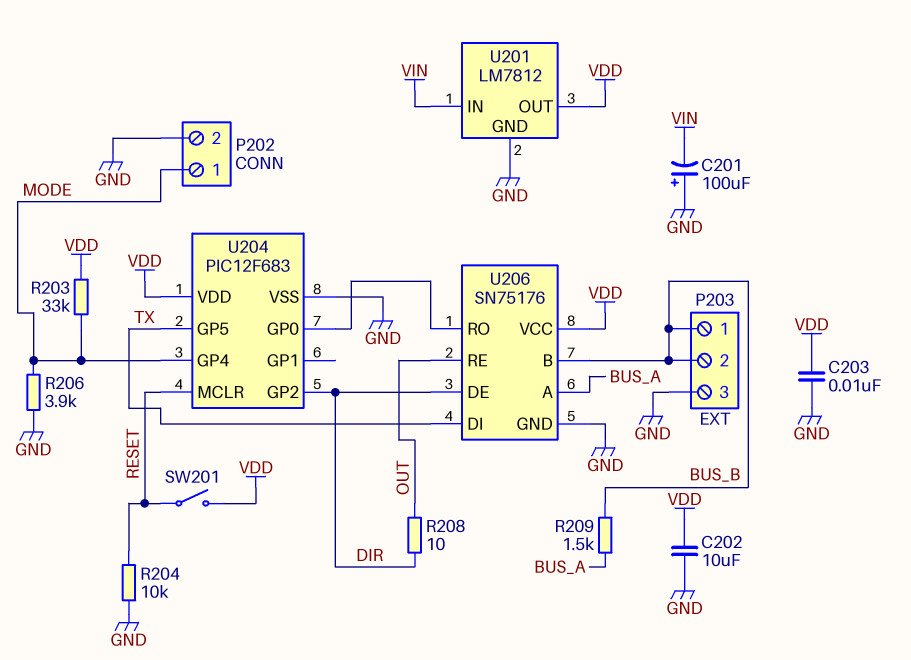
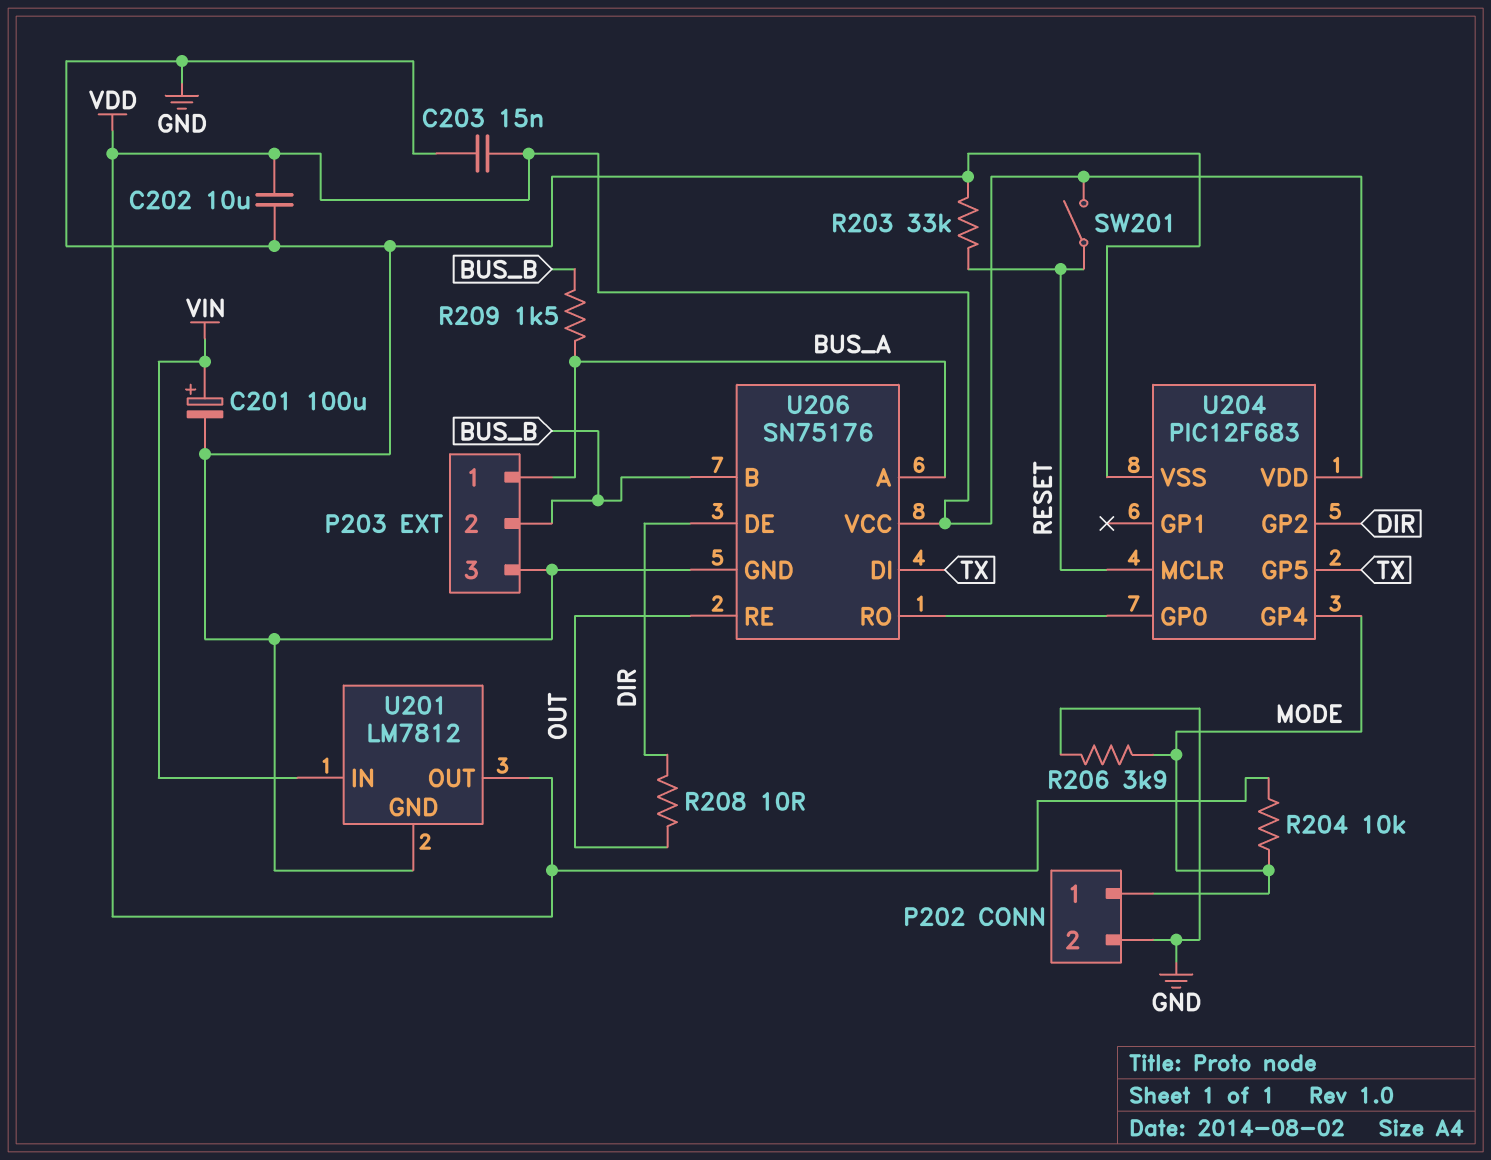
C201: 100uF (plus GND, minus VIN) -> 100uF (plus VIN, minus GND)
C203: 10nF (GND, VDD) -> 15nF (GND, VDD)
P203 pin 1: BUS_B -> BUS_A
R203: 33k (MODE, VDD) -> 33k (GND, RESET)
R204: 10k (GND, RESET) -> 10k (MODE, VDD)

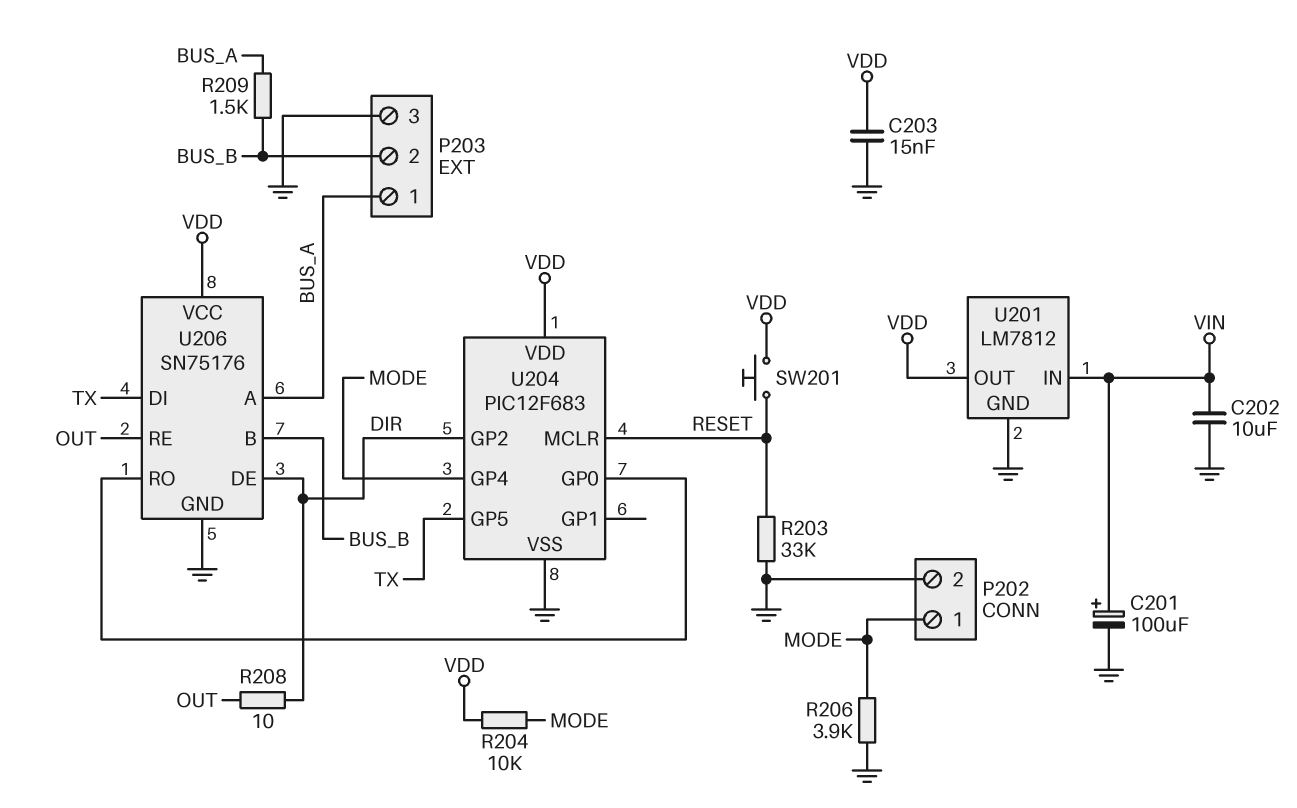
C202: 10uF (GND, VDD) -> 10uF (GND, VIN)
SW201: switch (RESET, VDD) -> button (RESET, VDD)

